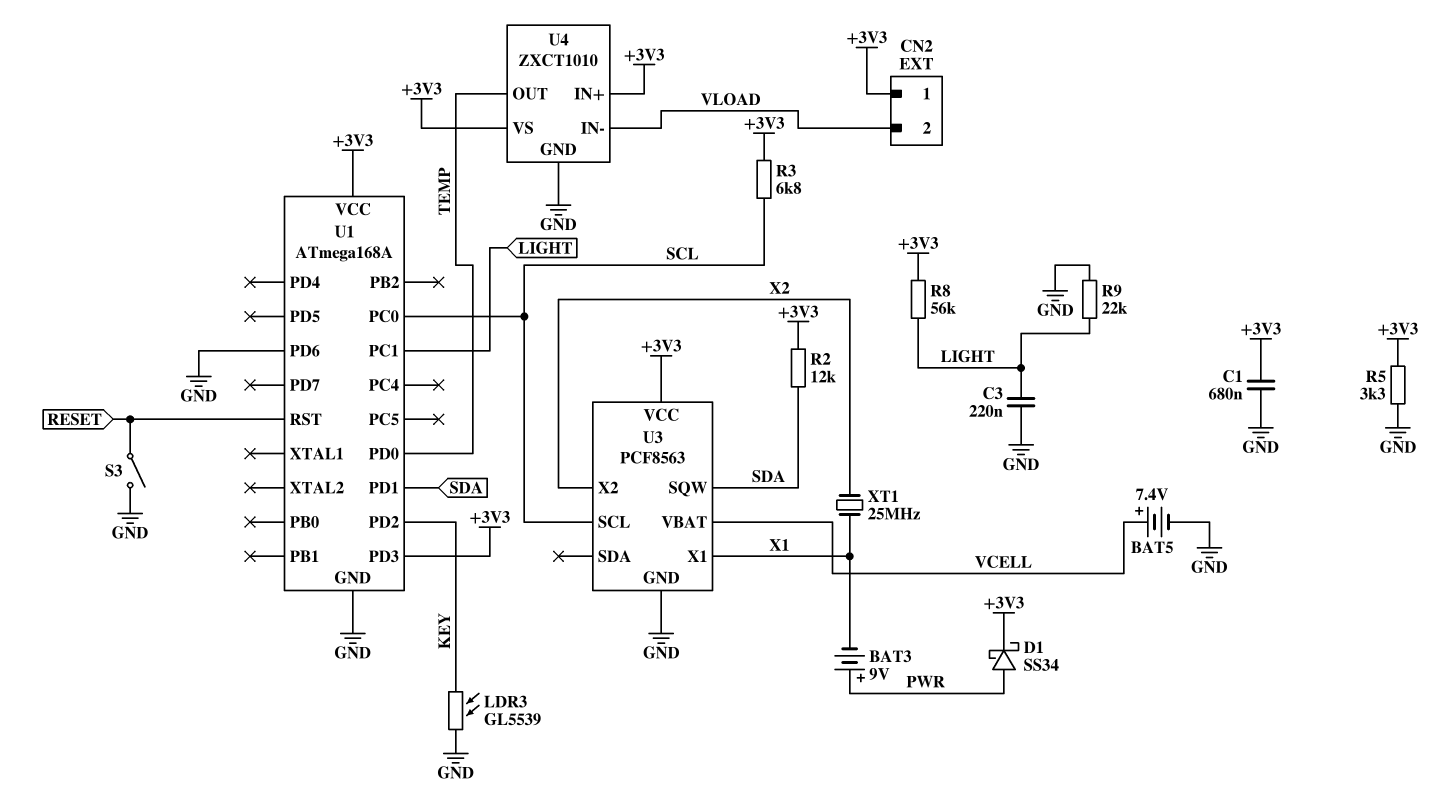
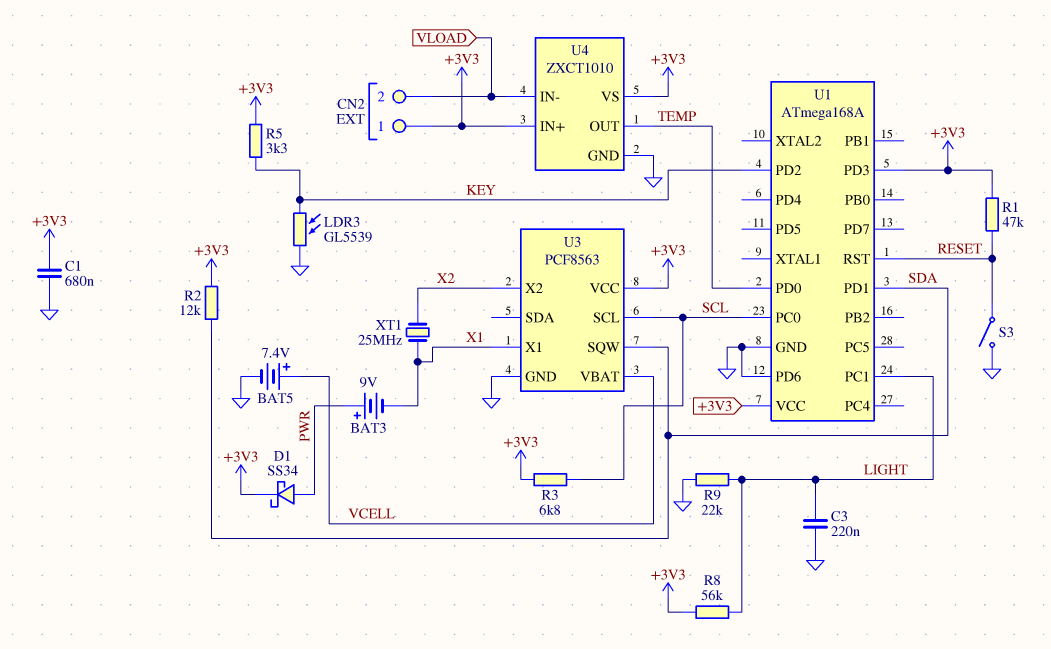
R1: none -> 47k (+3V3, RESET)
R5: 3.3k (+3V3, GND) -> 3.3k (+3V3, KEY)

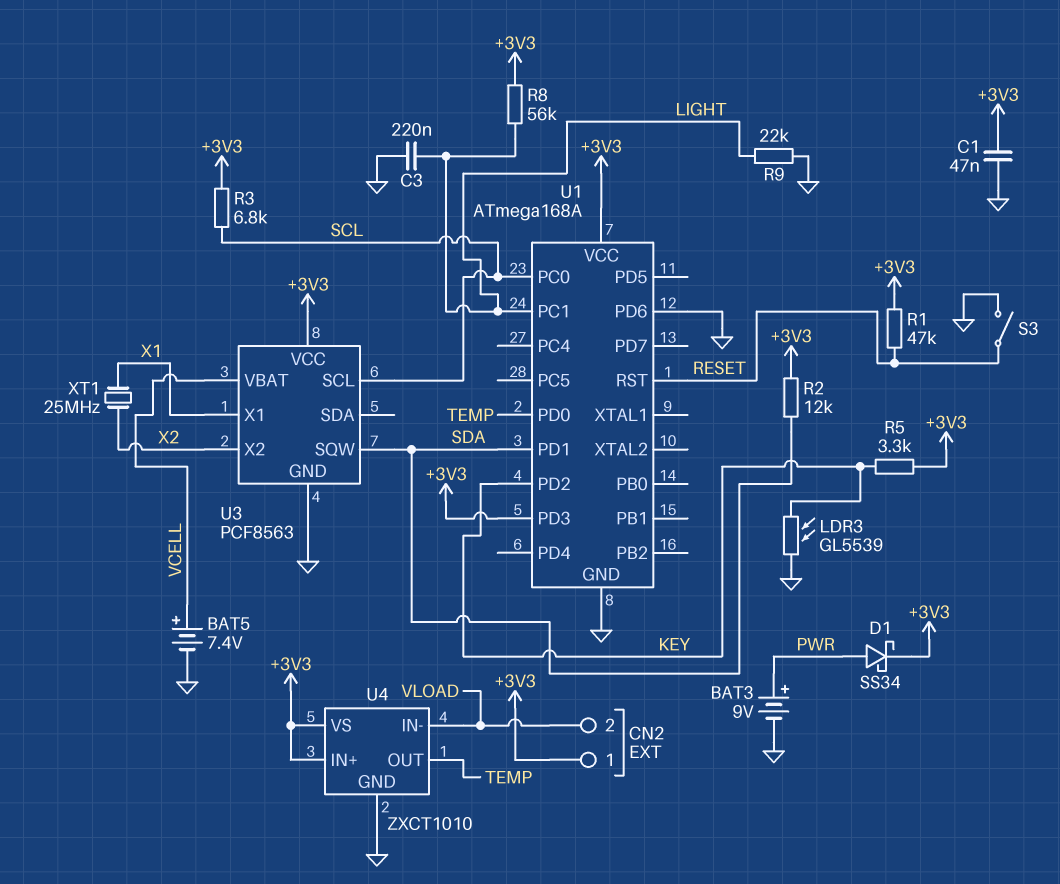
BAT3: 9V (plus PWR, minus X1) -> 9V (plus PWR, minus GND)
C1: 680nF (+3V3, GND) -> 47nF (+3V3, GND)

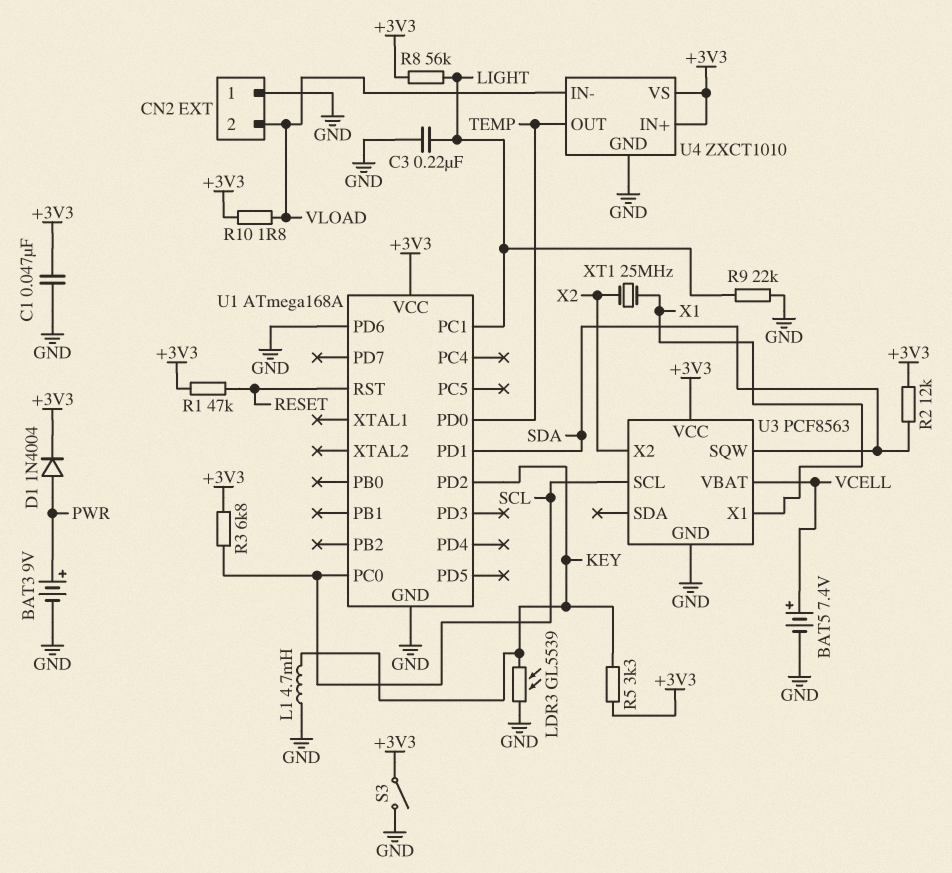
CN2 pin 1: +3V3 -> GND
D1: schottky SS34 (A PWR, K +3V3) -> diode 1N4004 (A PWR, K +3V3)
L1: none -> 4.7mH (GND, KEY)
R10: none -> 1.8 (+3V3, VLOAD)
S3: switch (GND, RESET) -> switch (+3V3, GND)
U1 pin PD3: +3V3 -> none

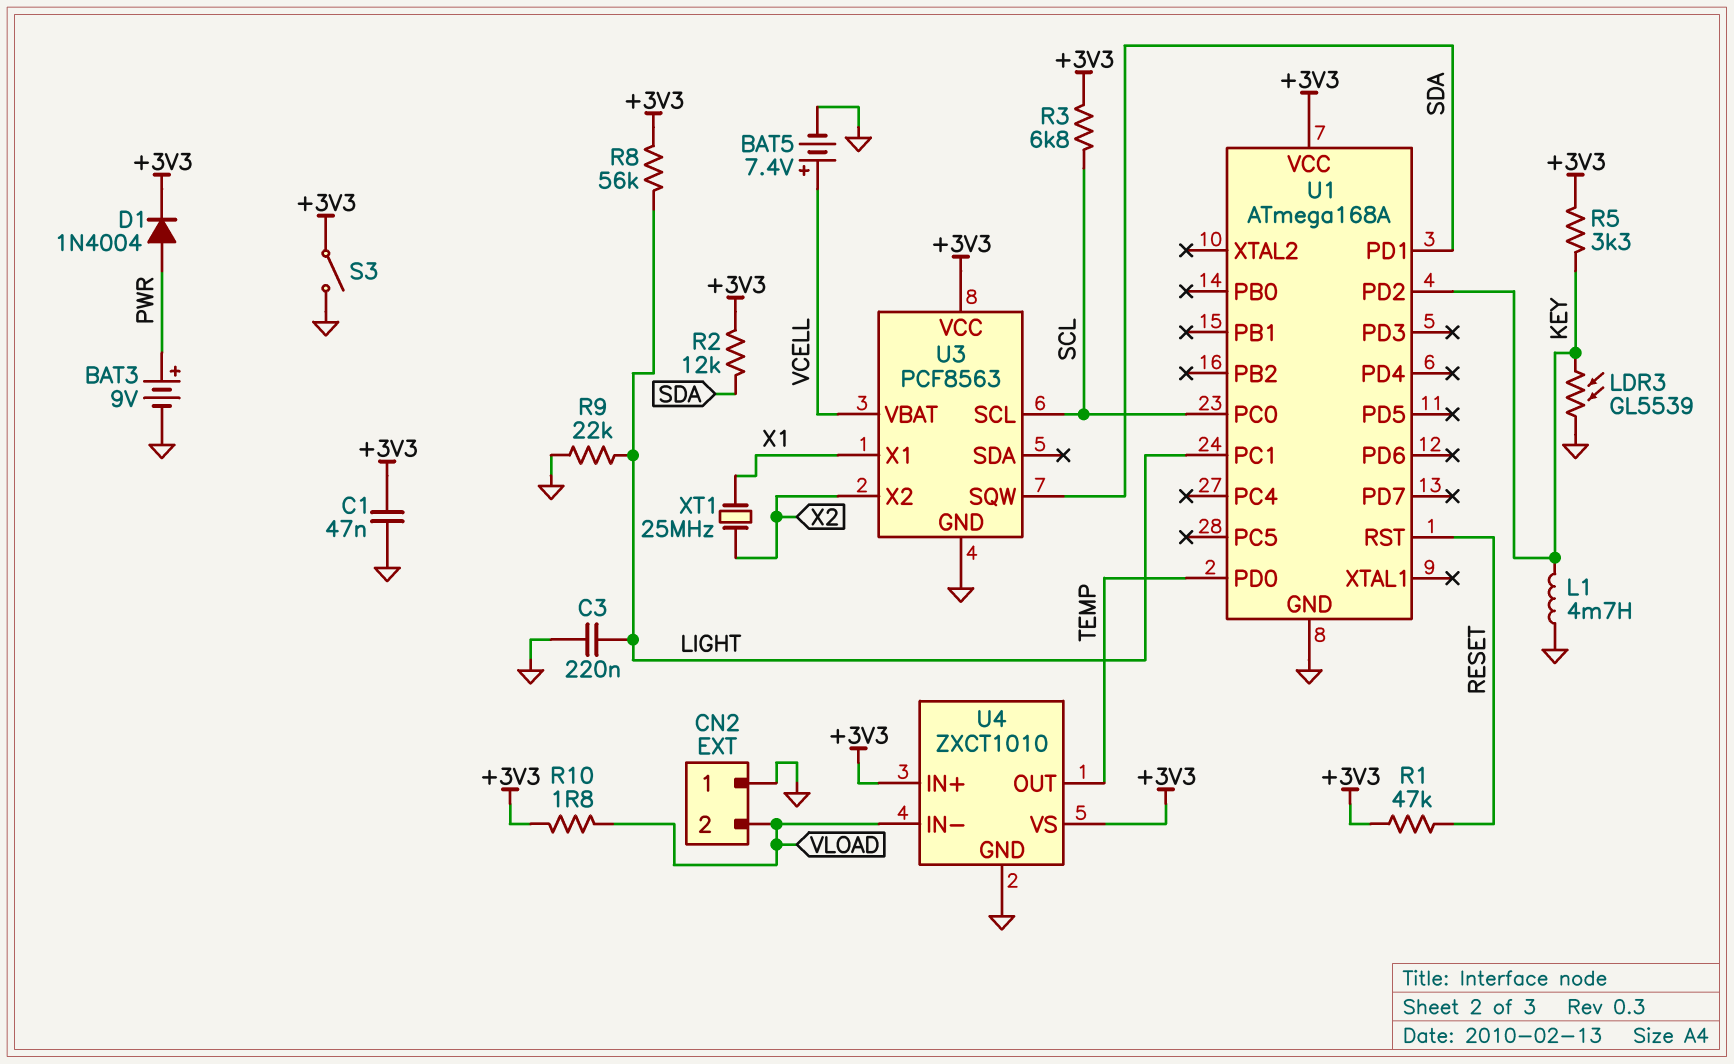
U1 pin PD6: GND -> none

